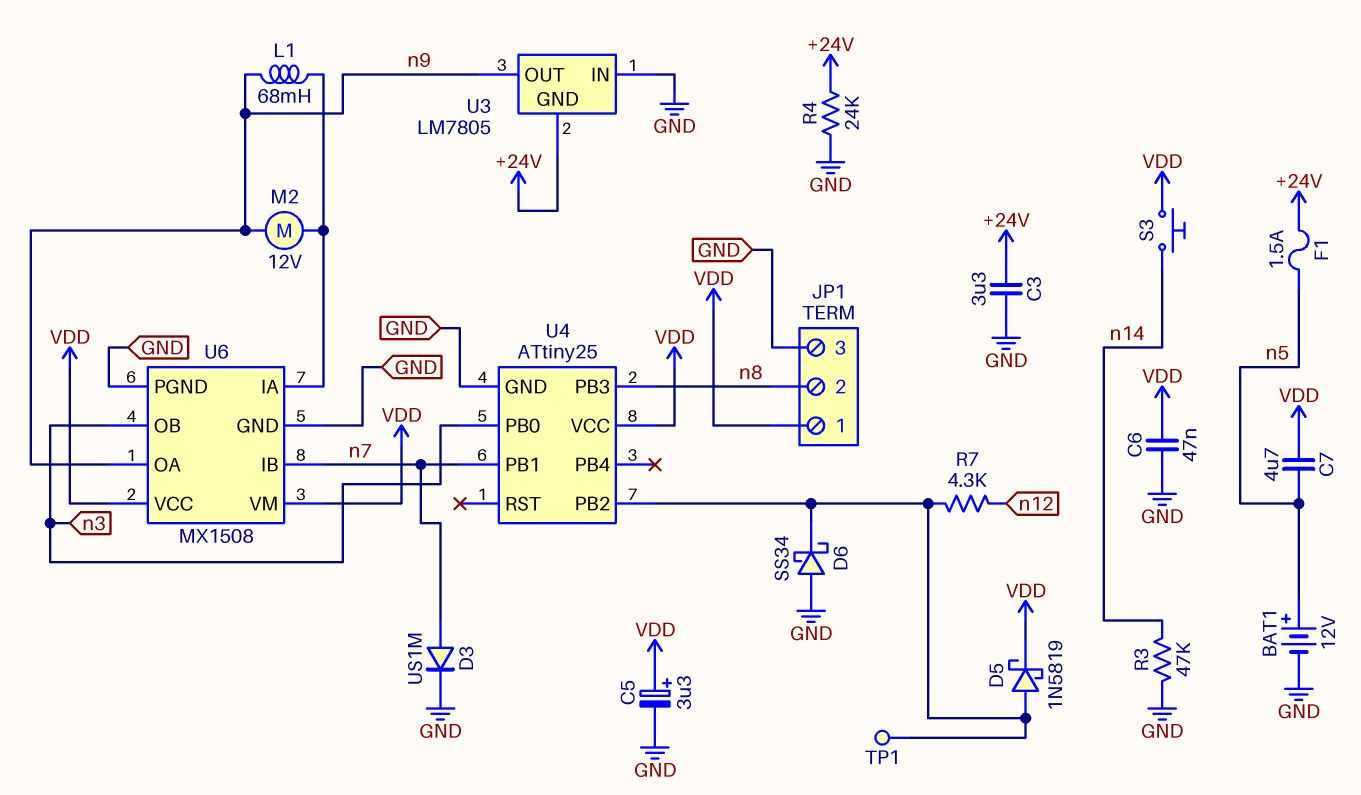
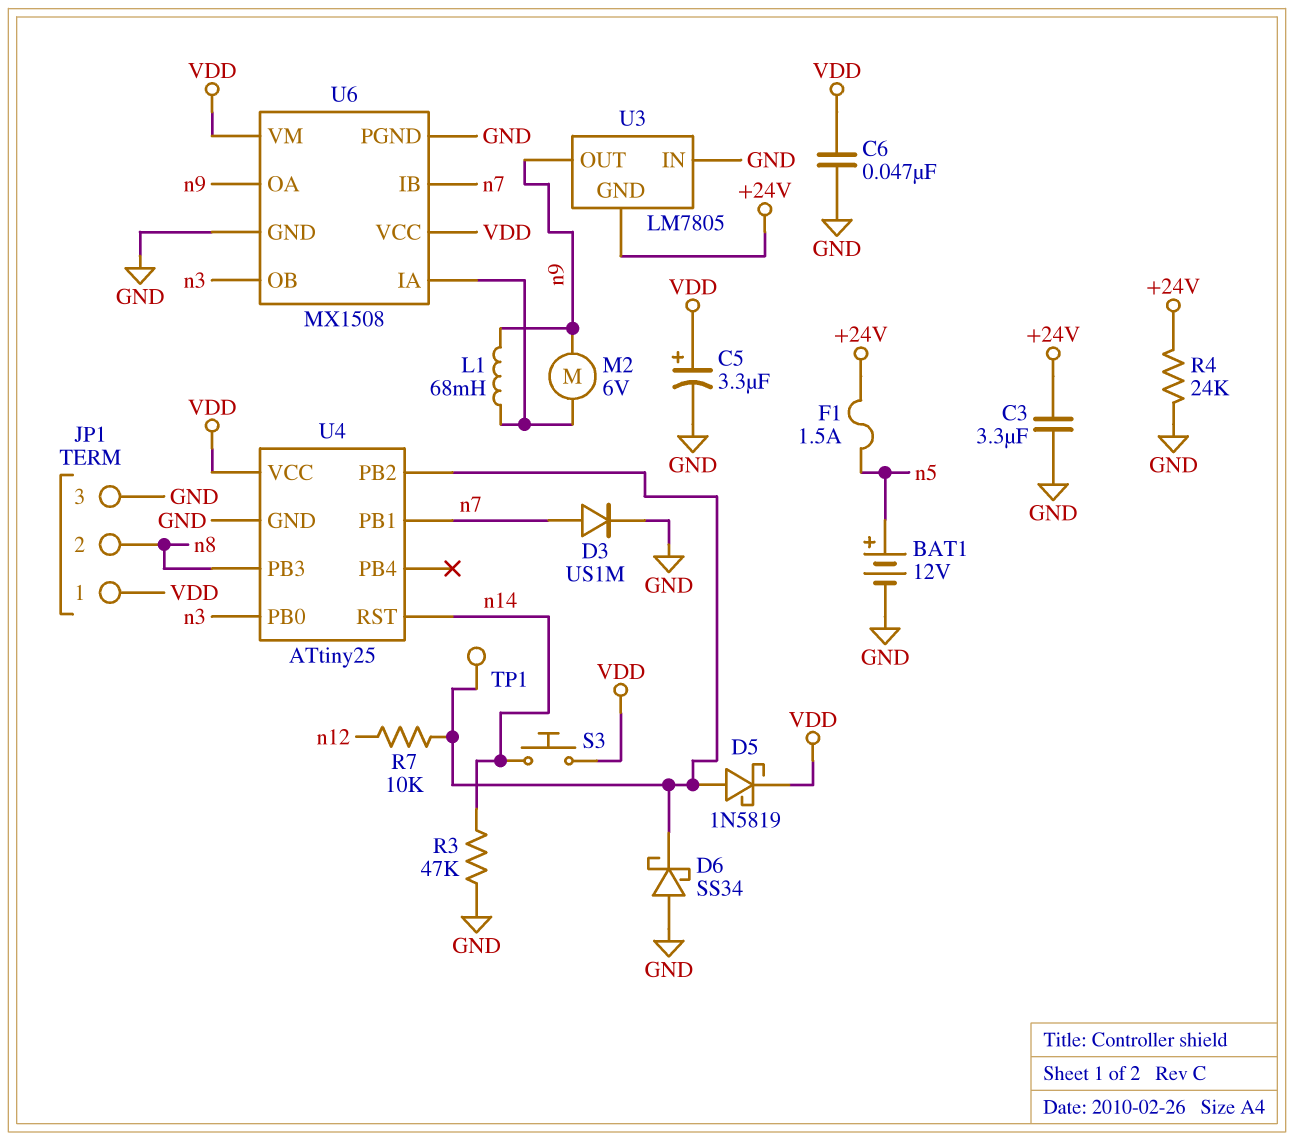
C7: 4.7uF (VDD, n5) -> none
M2: motor 12V (U6/IA, n9) -> motor 6V (U6/IA, n9)
R7: 4.3k (U4/PB2, n12) -> 10k (U4/PB2, n12)
U4 pin RST: none -> n14

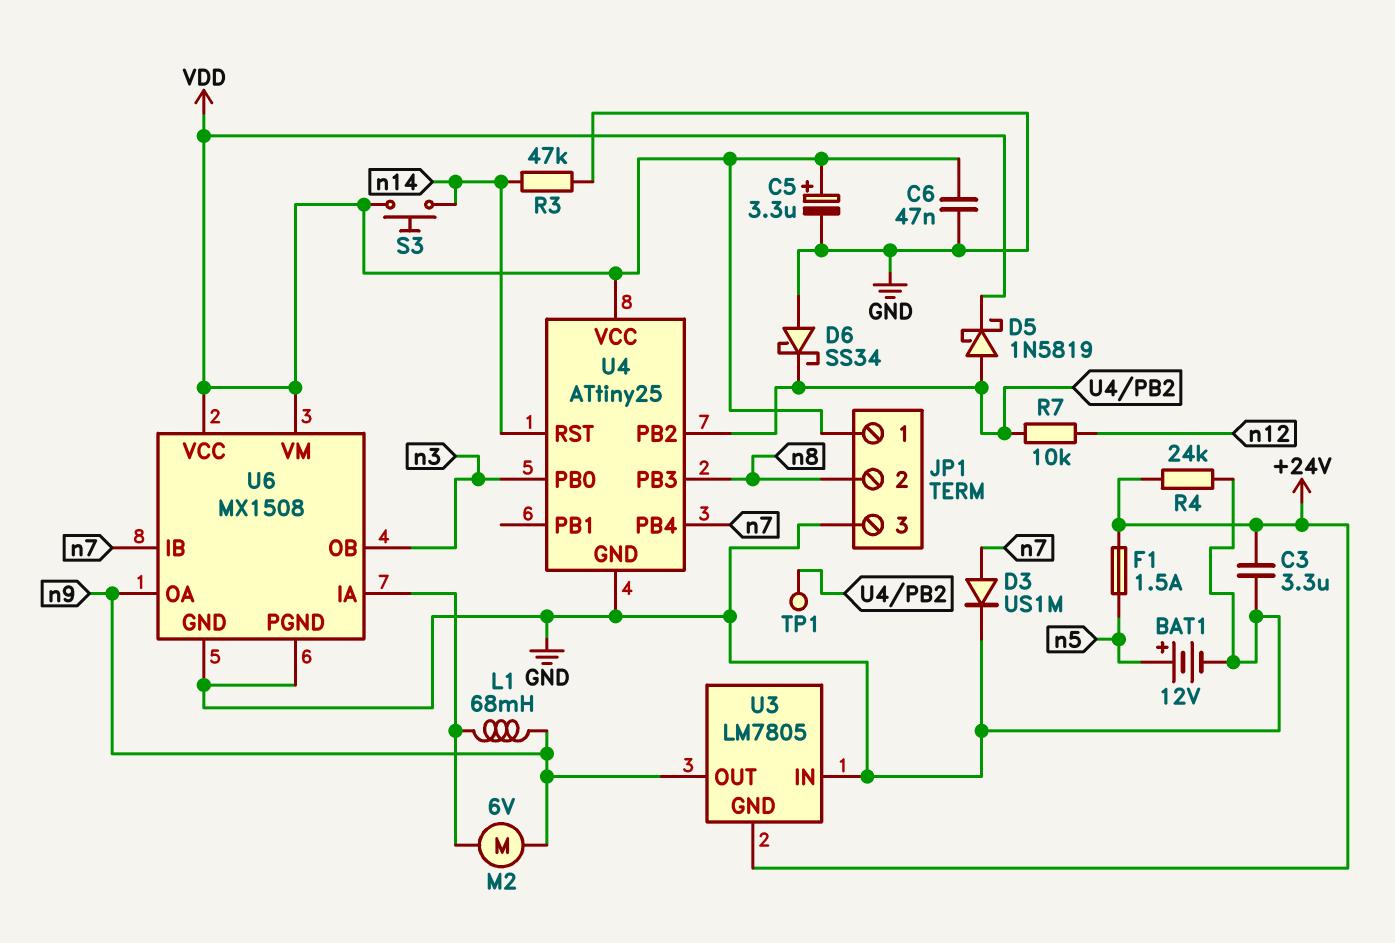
U4 pin PB1: n7 -> none
U4 pin PB4: none -> n7

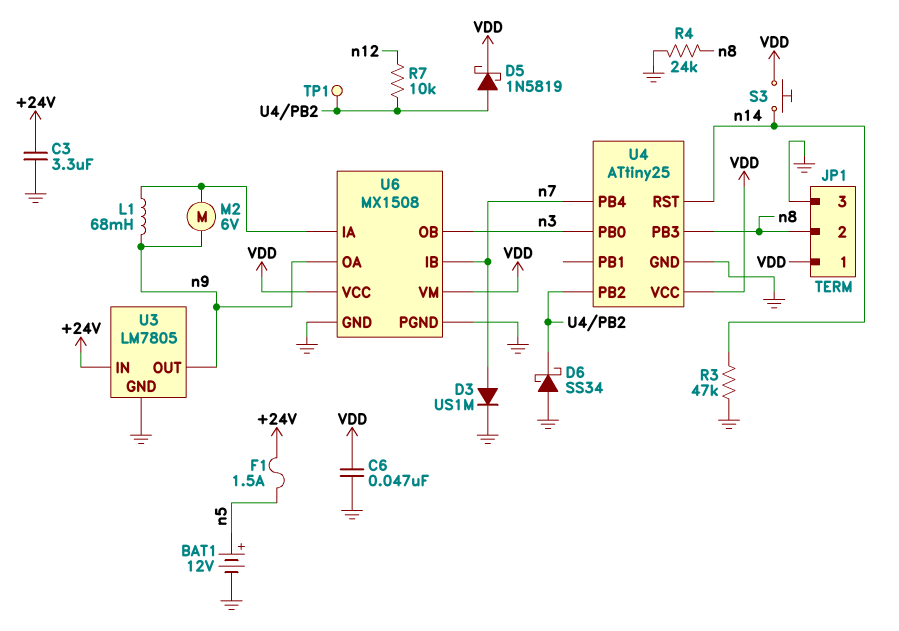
C5: 3.3uF (plus VDD, minus GND) -> none
R4: 24k (+24V, GND) -> 24k (GND, n8)
U3 pin GND: +24V -> GND
U3 pin IN: GND -> +24V

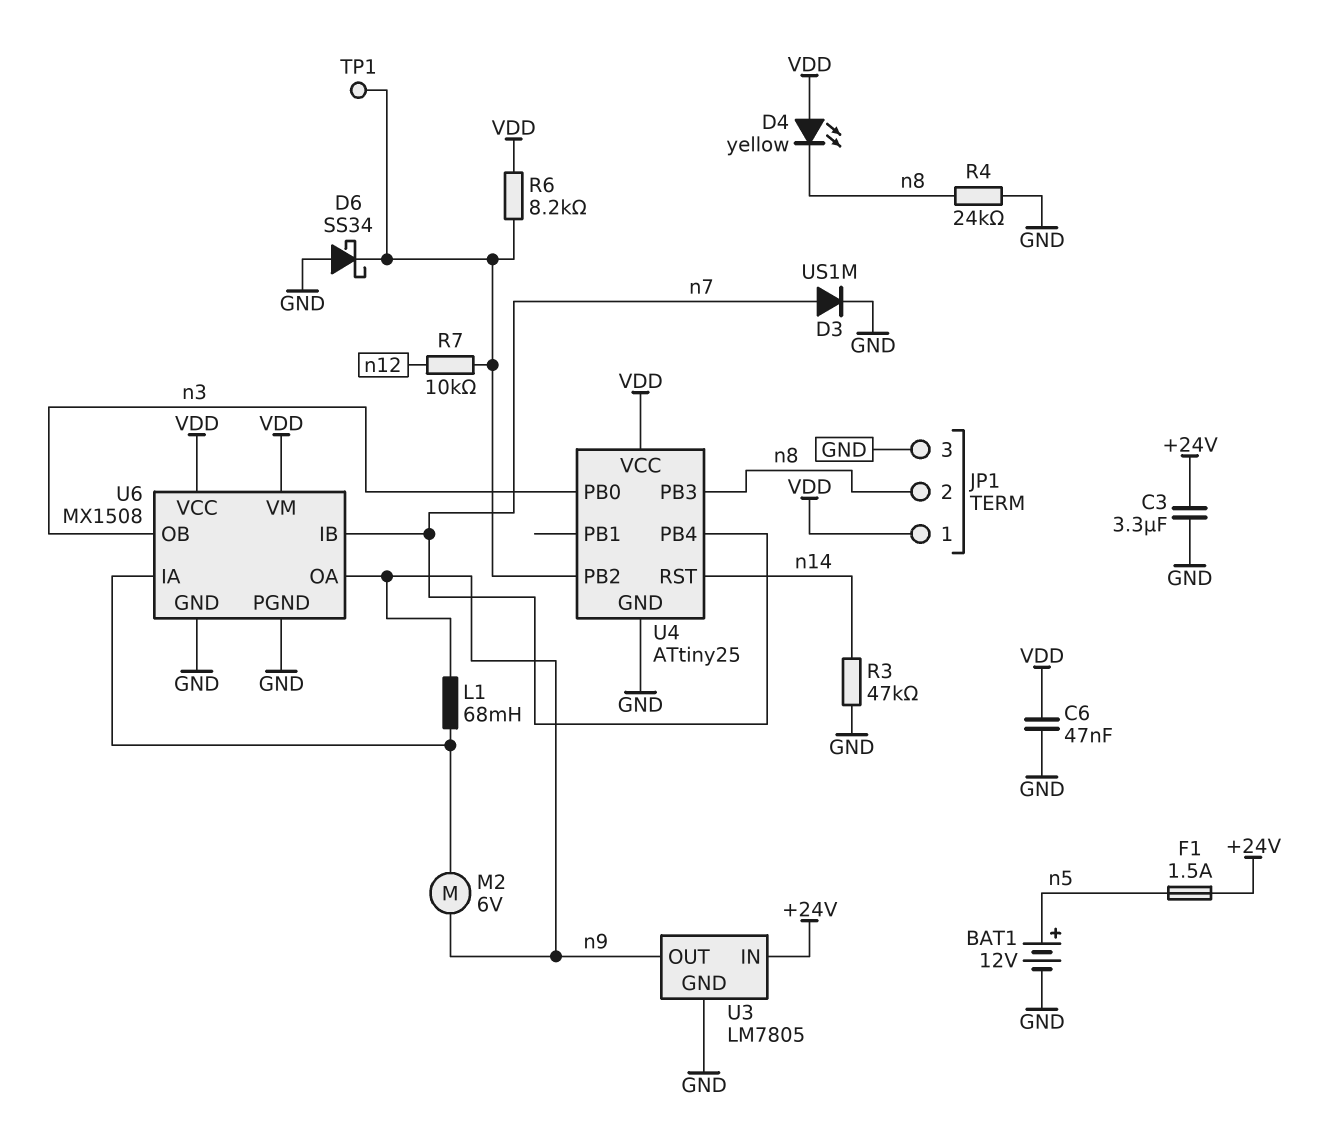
D4: none -> LED yellow (A VDD, K n8)
D5: schottky 1N5819 (A U4/PB2, K VDD) -> none
R6: none -> 8.2k (U4/PB2, VDD)
S3: button (VDD, n14) -> none

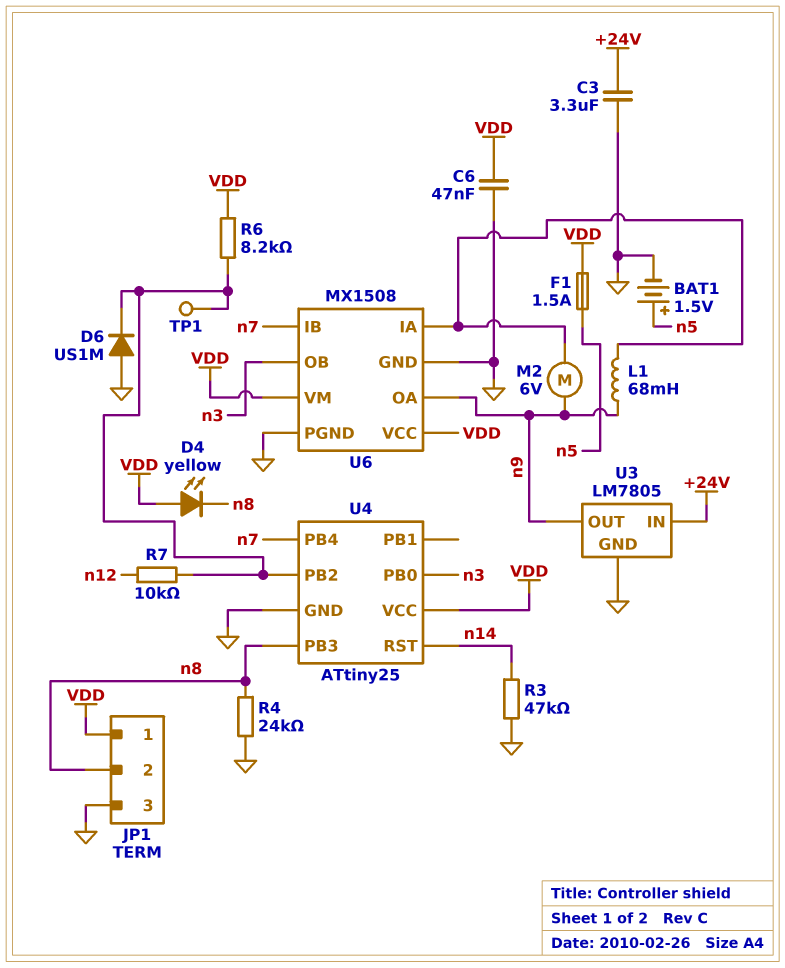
BAT1: 12V (plus n5, minus GND) -> 1.5V (plus n5, minus GND)
D3: diode US1M (A n7, K GND) -> none
D6: schottky SS34 (A GND, K U4/PB2) -> diode US1M (A GND, K U4/PB2)
F1: 1.5A (+24V, n5) -> 1.5A (VDD, n5)

